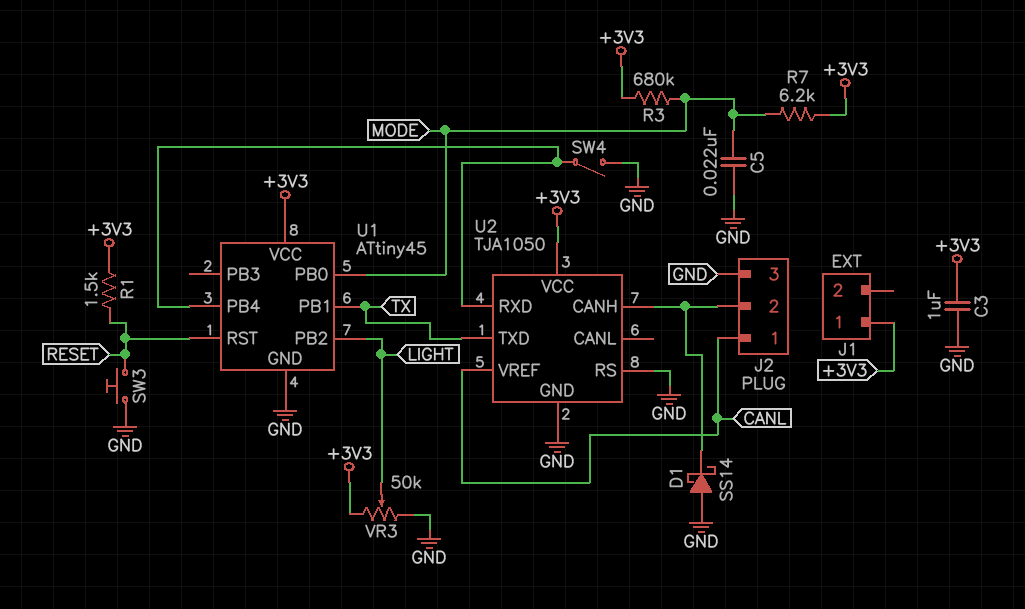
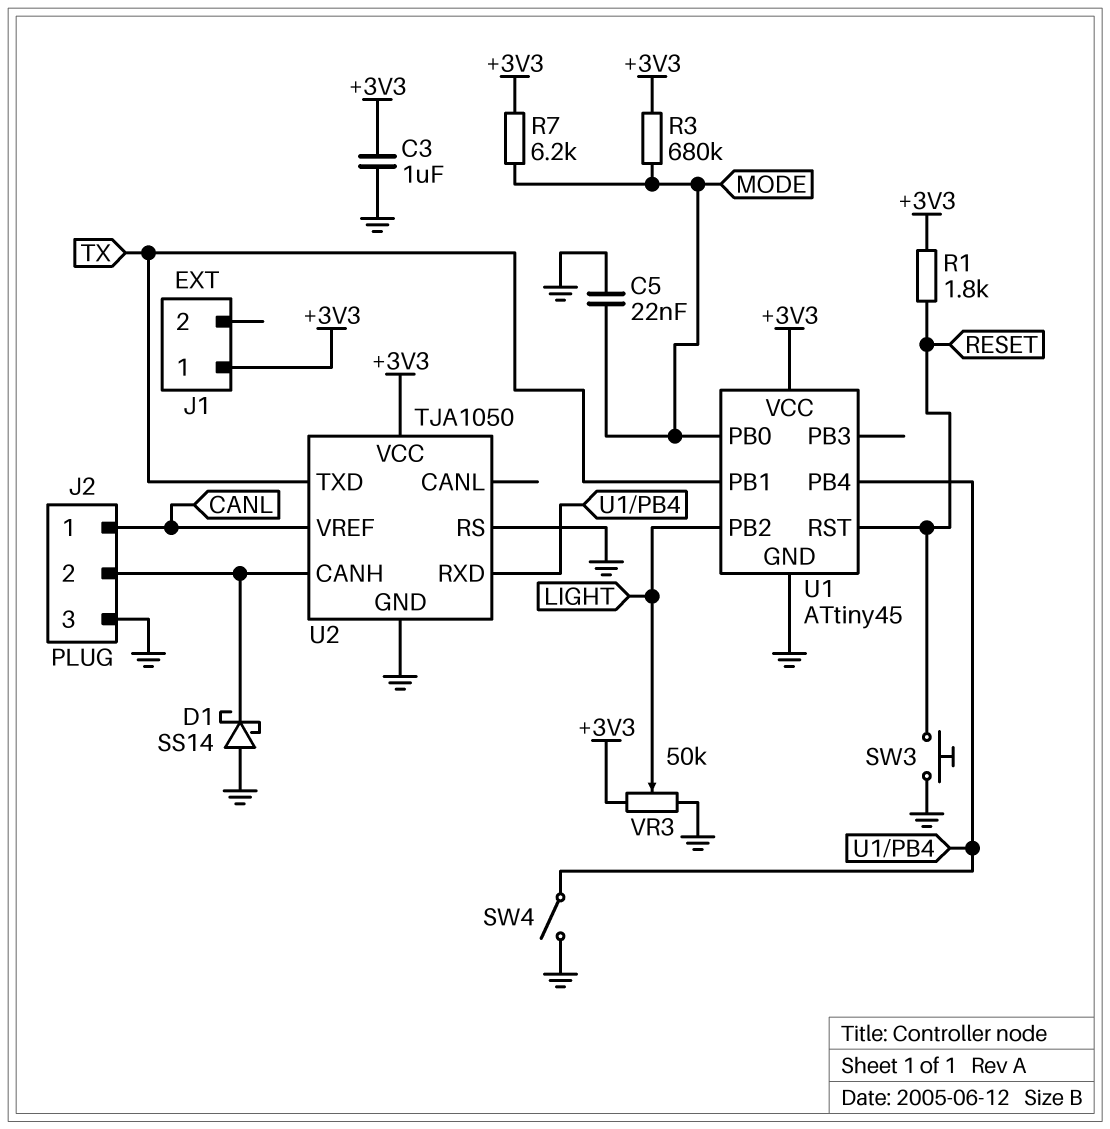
R1: 1.5k (+3V3, RESET) -> 1.8k (+3V3, RESET)

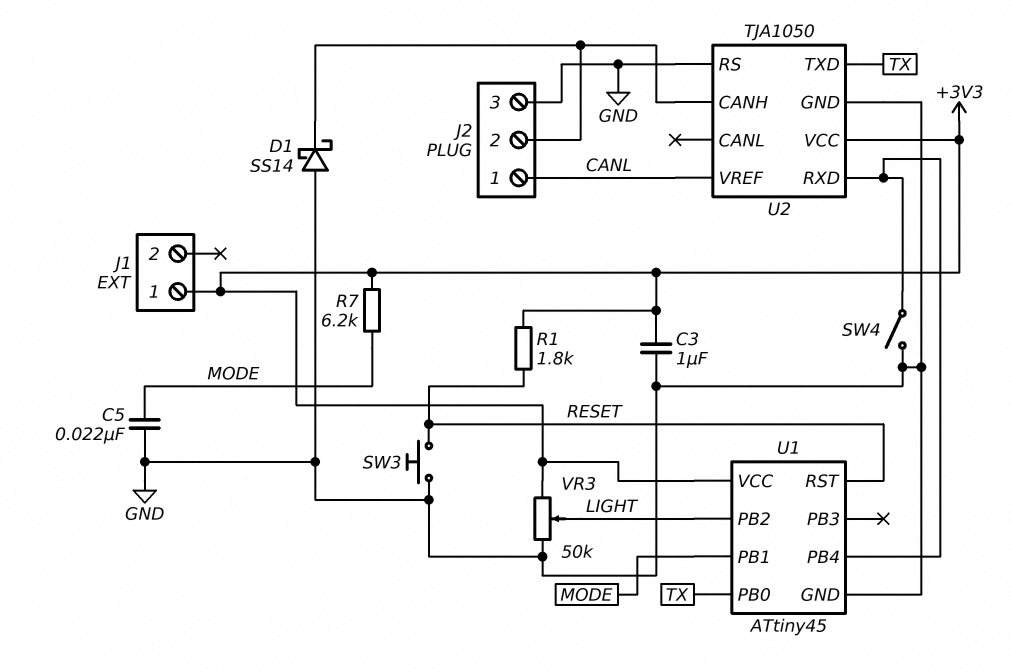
R3: 680k (+3V3, MODE) -> none
U1 pin PB0: MODE -> TX
U1 pin PB1: TX -> MODE

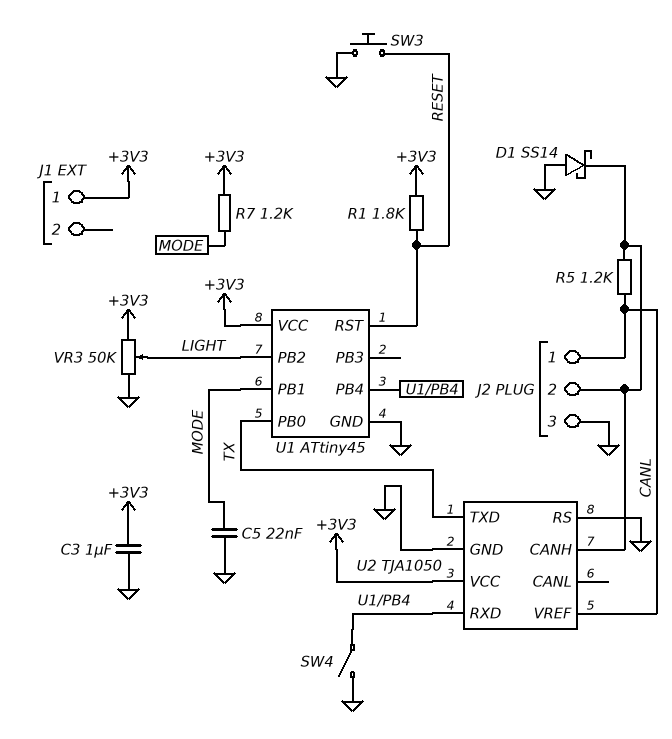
R5: none -> 1.2k (CANL, J2/2)
R7: 6.2k (+3V3, MODE) -> 1.2k (+3V3, MODE)

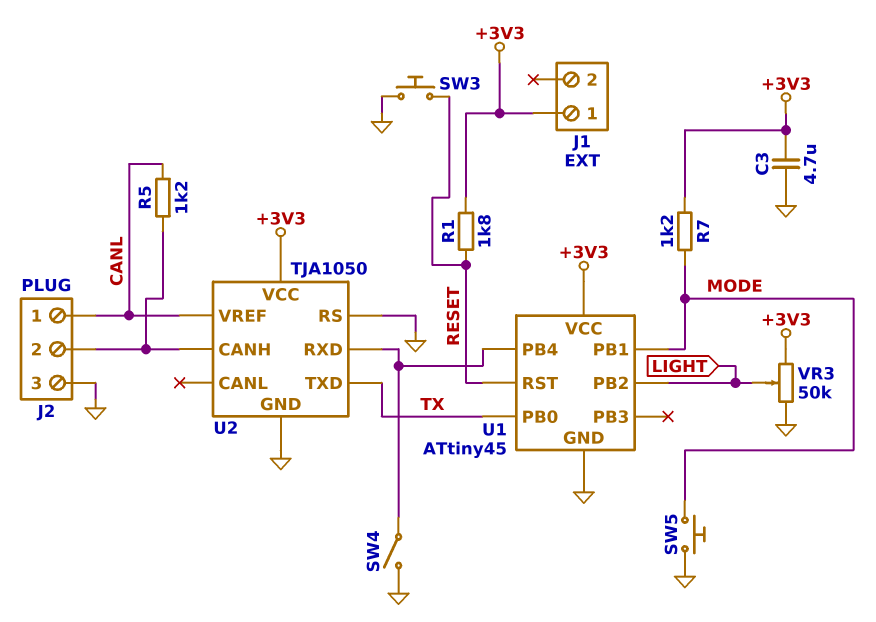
C3: 1uF (+3V3, GND) -> 4.7uF (+3V3, GND)
C5: 22nF (GND, MODE) -> none
D1: schottky SS14 (A GND, K J2/2) -> none
SW5: none -> button (GND, MODE)

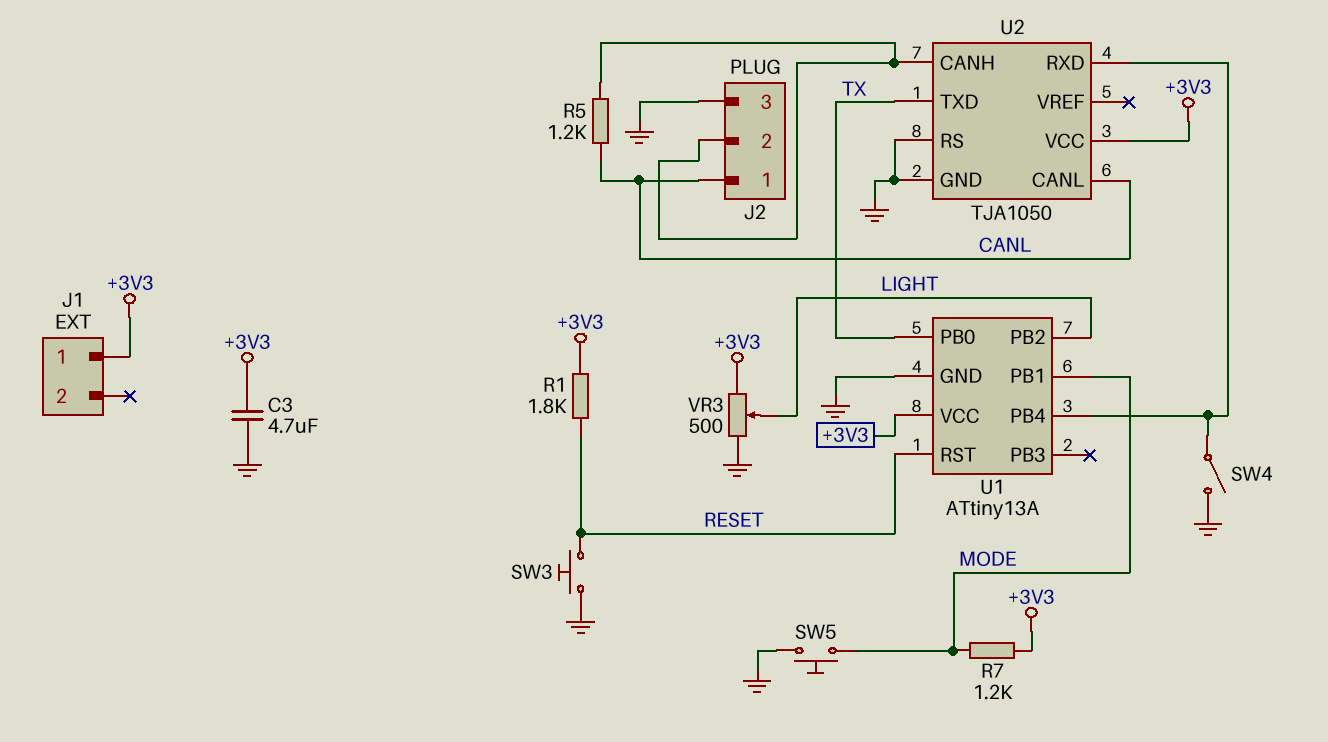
U1: ATtiny45 -> ATtiny13A
U2 pin CANL: none -> CANL
U2 pin VREF: CANL -> none
VR3: 50k (+3V3, GND, wiper LIGHT) -> 500 (+3V3, GND, wiper LIGHT)

